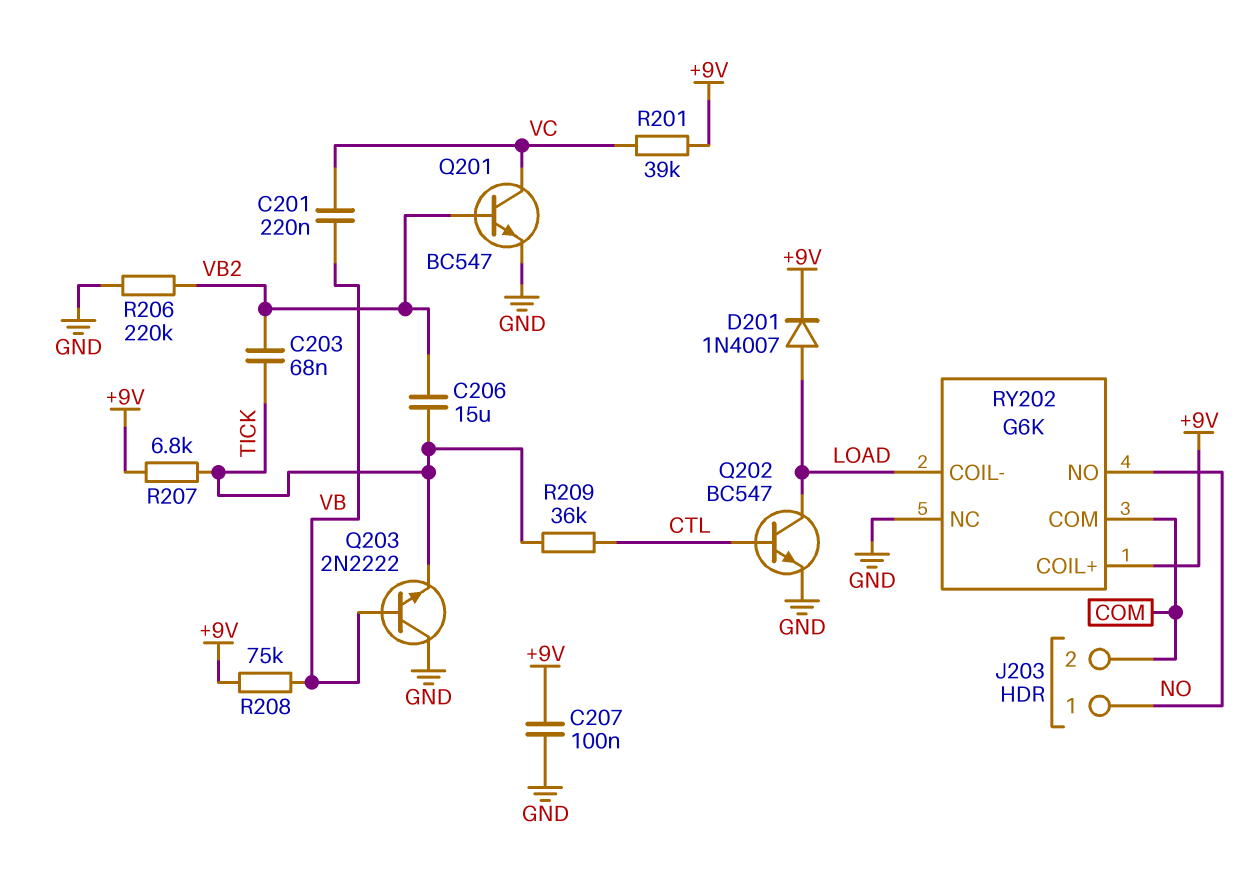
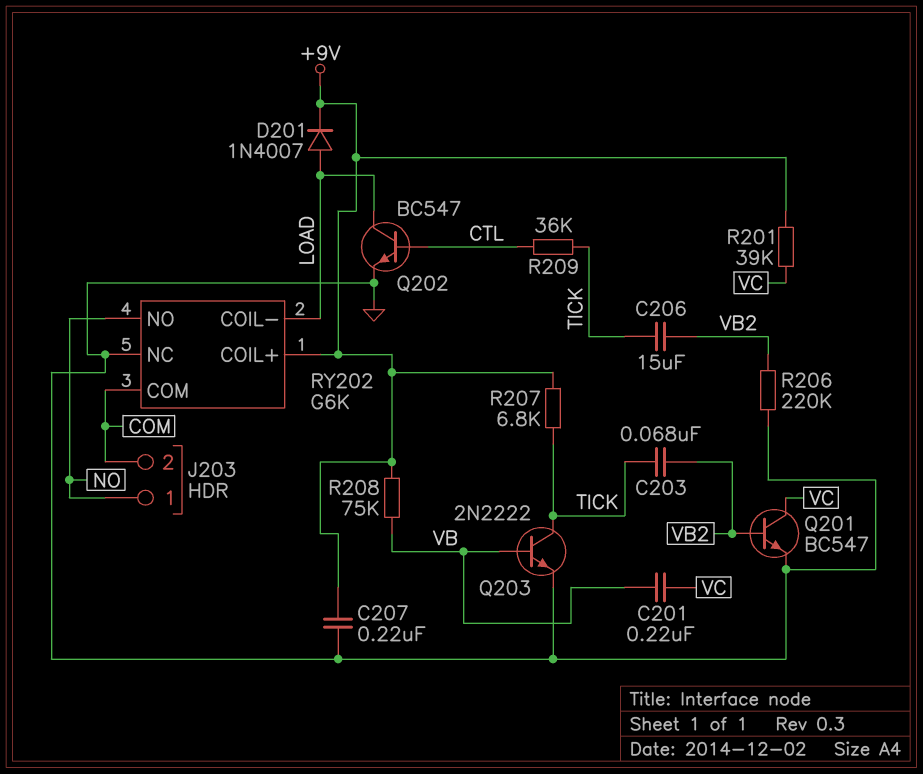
C207: 100nF (+9V, GND) -> 220nF (+9V, GND)
Q203: NPN 2N2222 (B VB, C GND, E TICK) -> NPN 2N2222 (B VB, C TICK, E GND)

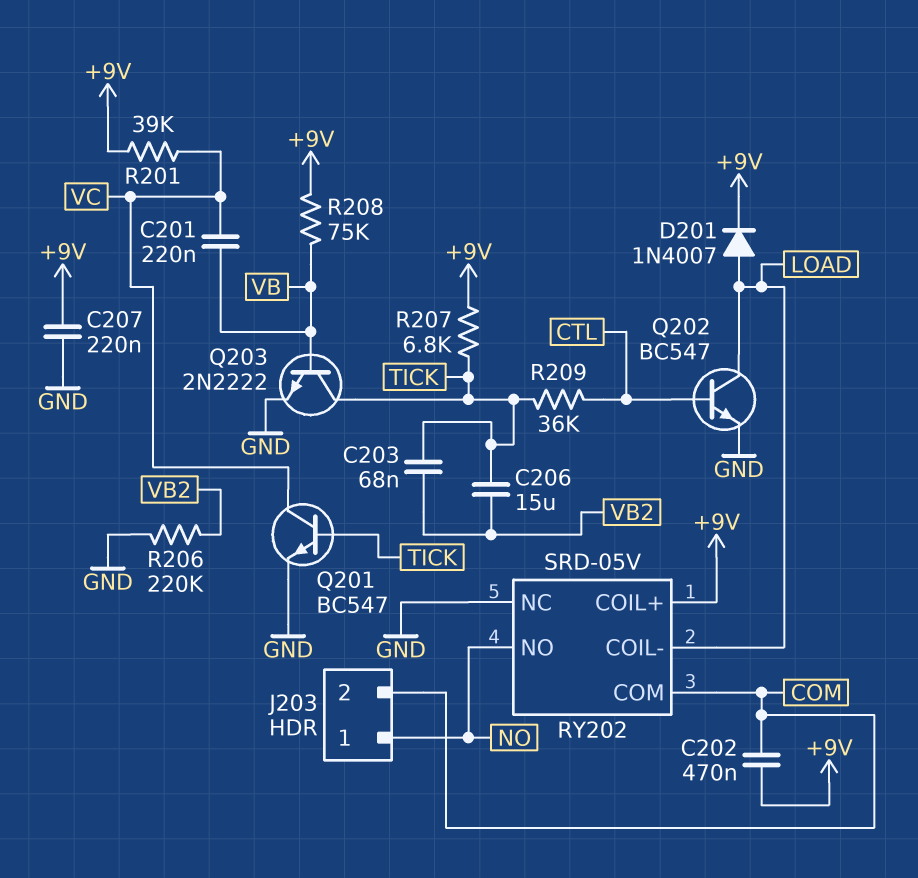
C202: none -> 470nF (+9V, COM)
Q201: NPN BC547 (B VB2, C VC, E GND) -> NPN BC547 (B TICK, C VC, E GND)
RY202: G6K -> SRD-05V

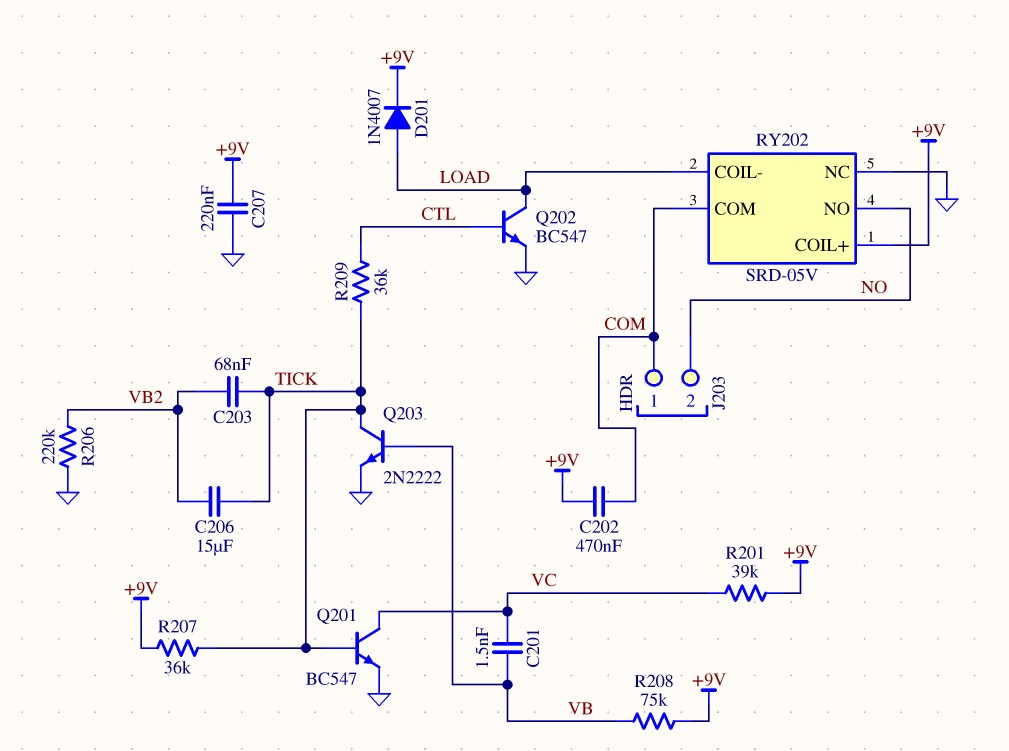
C201: 220nF (VB, VC) -> 1.5nF (VB, VC)
J203 pin 1: NO -> COM
J203 pin 2: COM -> NO
R207: 6.8k (+9V, TICK) -> 36k (+9V, TICK)

